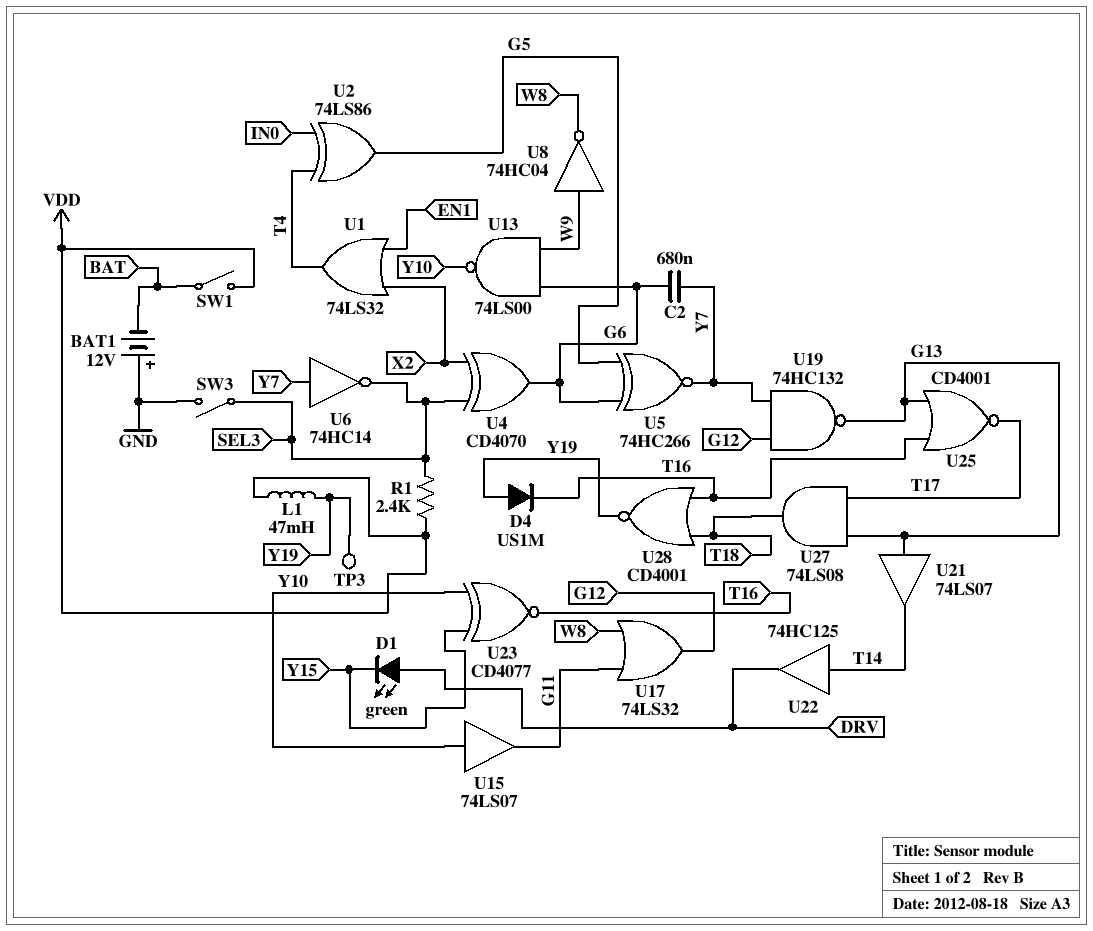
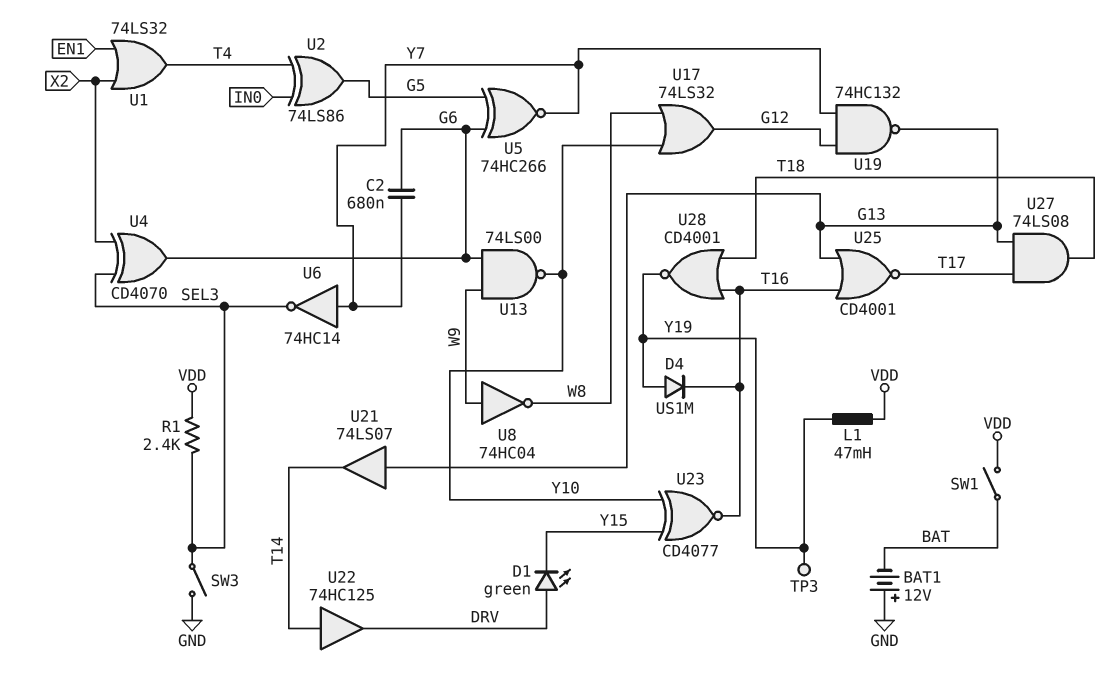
U15: buffer 74LS07 (in Y10, out G11) -> none
U17: OR 74LS32 (in G11, in W8, out G12) -> OR 74LS32 (in W8, in Y10, out G12)

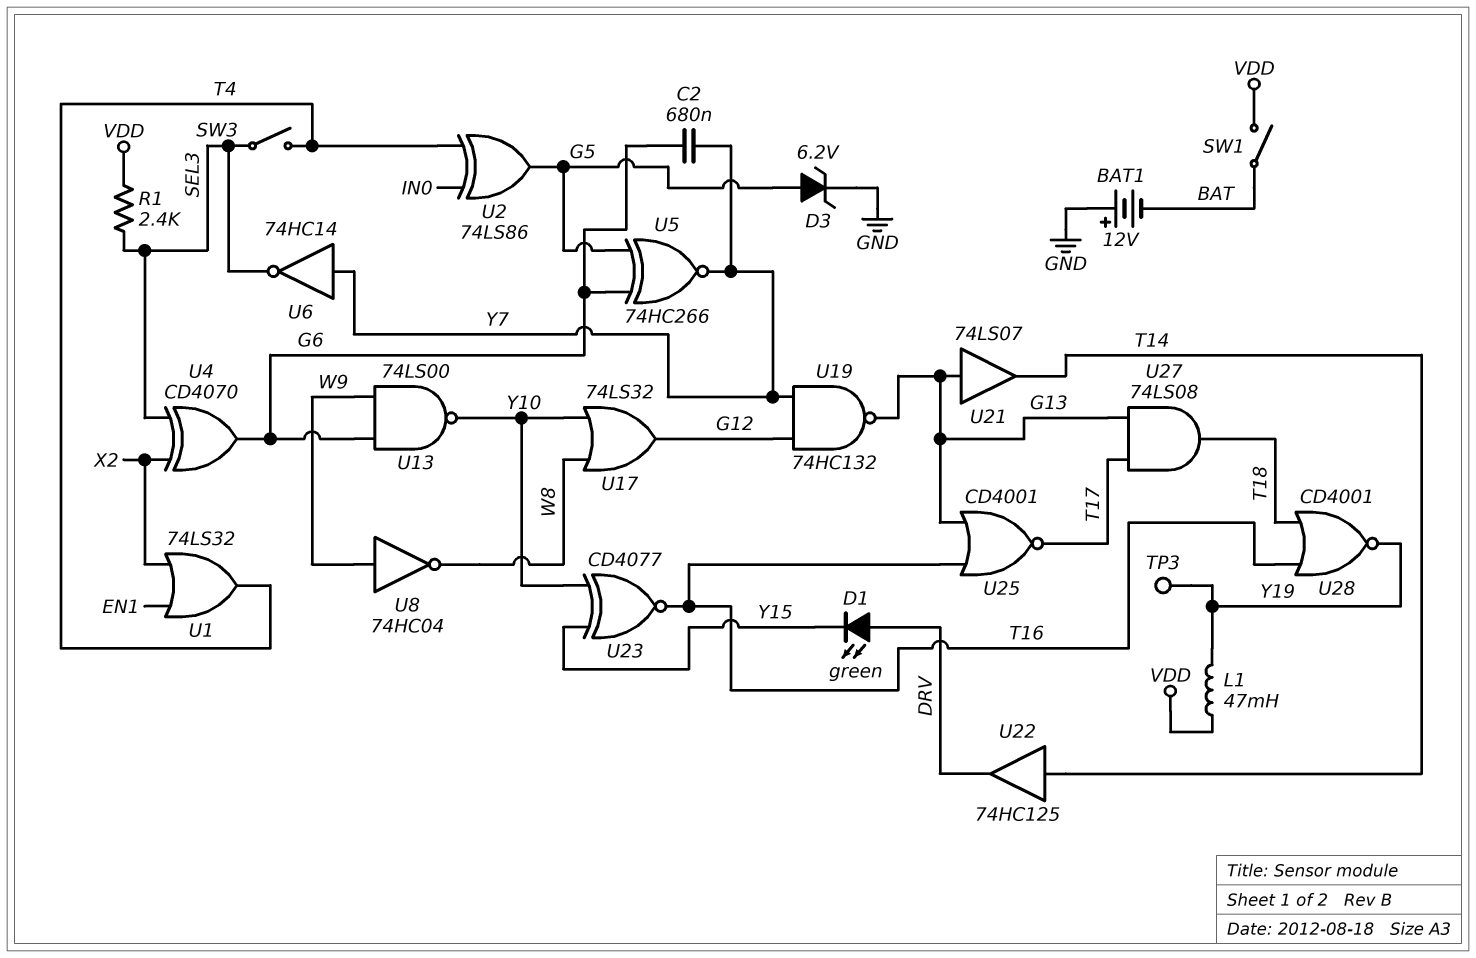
D3: none -> zener 6.2V (A G5, K GND)
D4: diode US1M (A Y19, K T16) -> none
SW3: switch (GND, SEL3) -> switch (SEL3, T4)

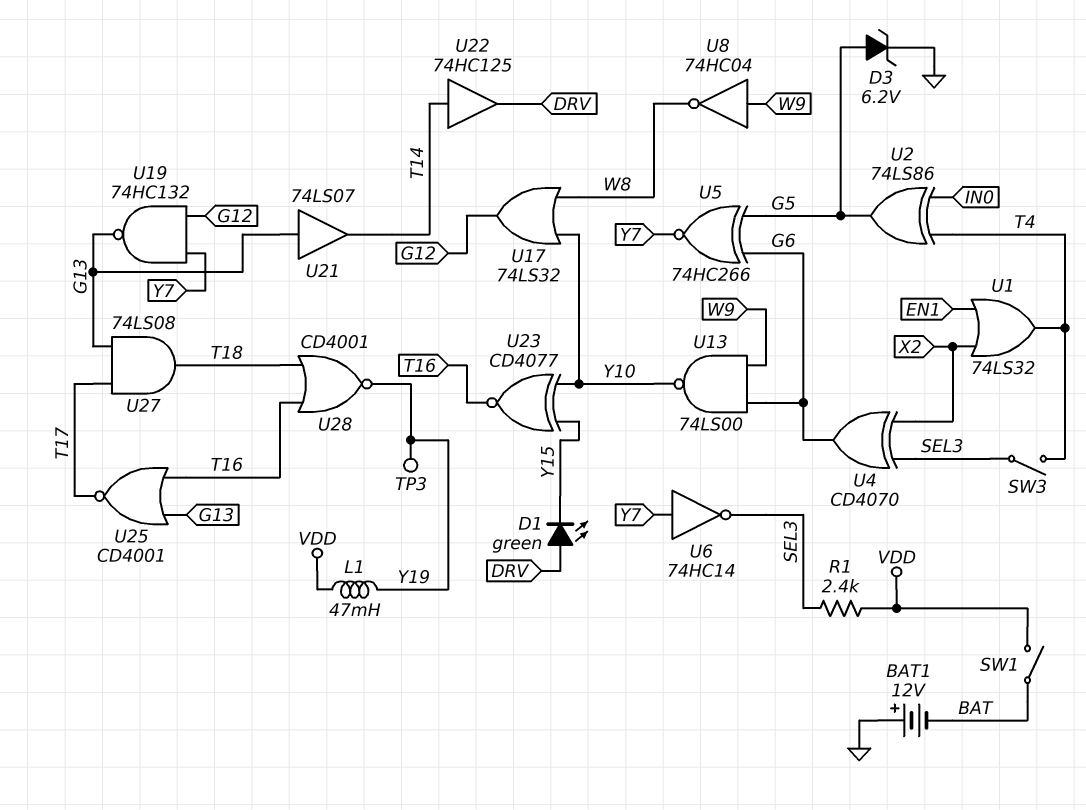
C2: 680nF (G6, Y7) -> none

